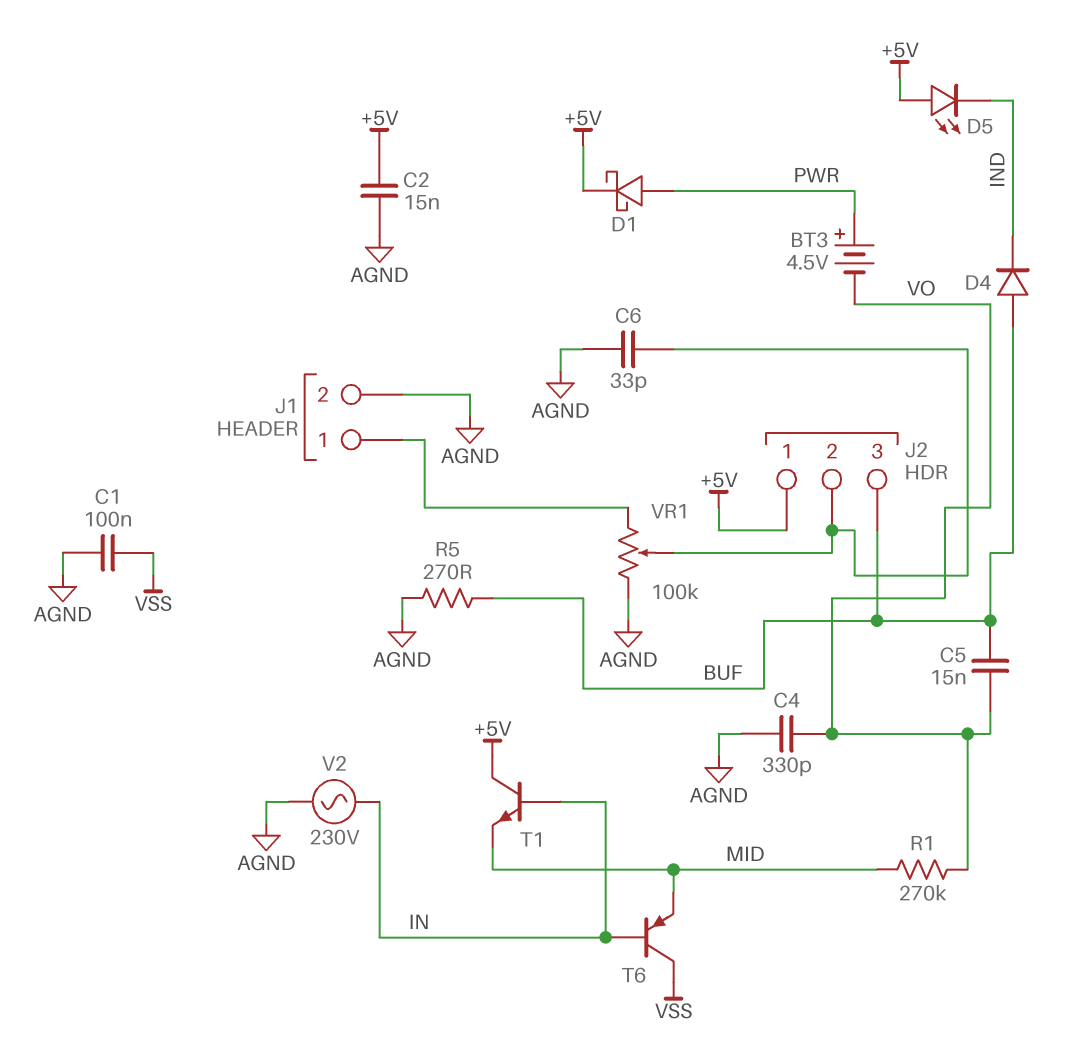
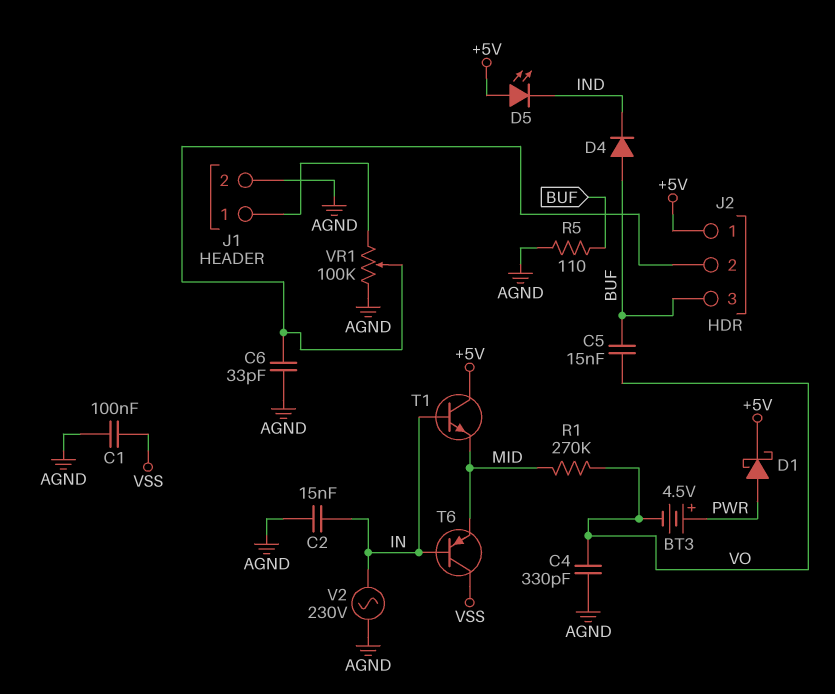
C2: 15nF (+5V, AGND) -> 15nF (AGND, IN)
R5: 270 (AGND, BUF) -> 110 (AGND, BUF)

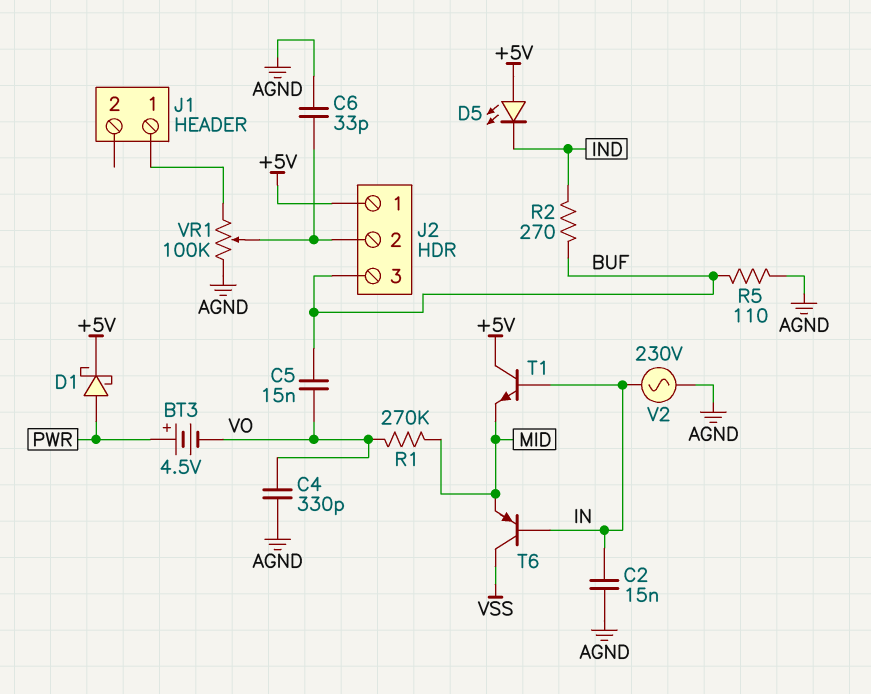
C1: 100nF (AGND, VSS) -> none
D4: diode (A BUF, K IND) -> none
J1 pin 2: AGND -> none
R2: none -> 270 (BUF, IND)

